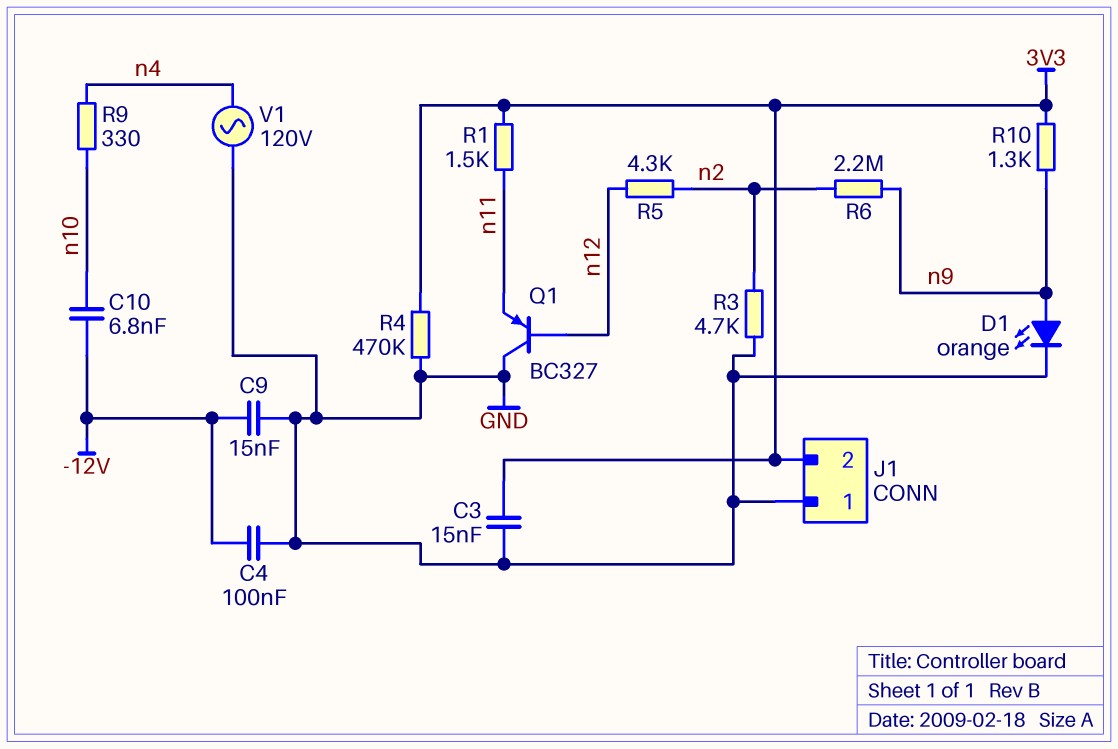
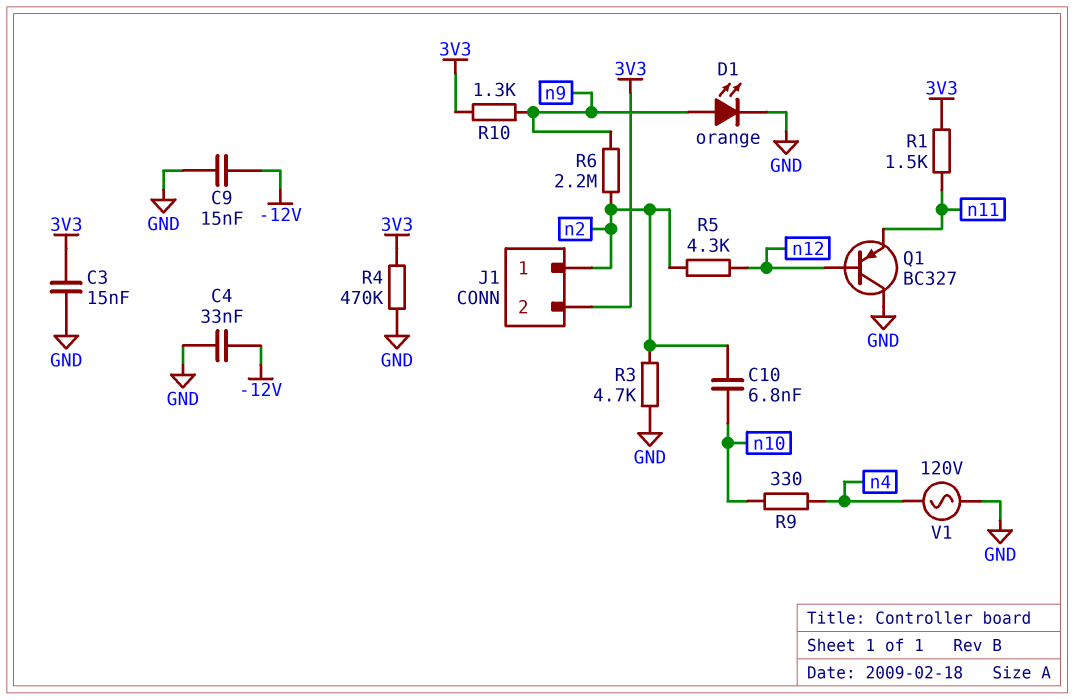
C4: 100nF (-12V, GND) -> 33nF (-12V, GND)
C10: 6.8nF (-12V, n10) -> 6.8nF (n2, n10)
J1 pin 1: GND -> n2

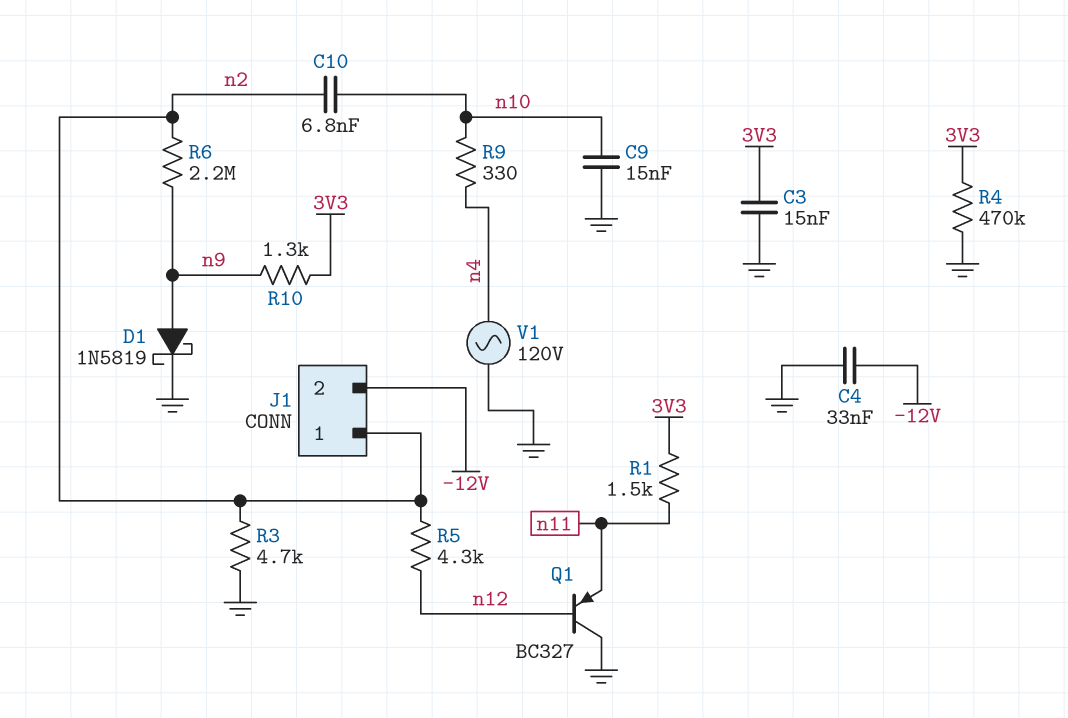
C9: 15nF (-12V, GND) -> 15nF (GND, n10)
D1: LED orange (A n9, K GND) -> schottky 1N5819 (A n9, K GND)
J1 pin 2: 3V3 -> -12V

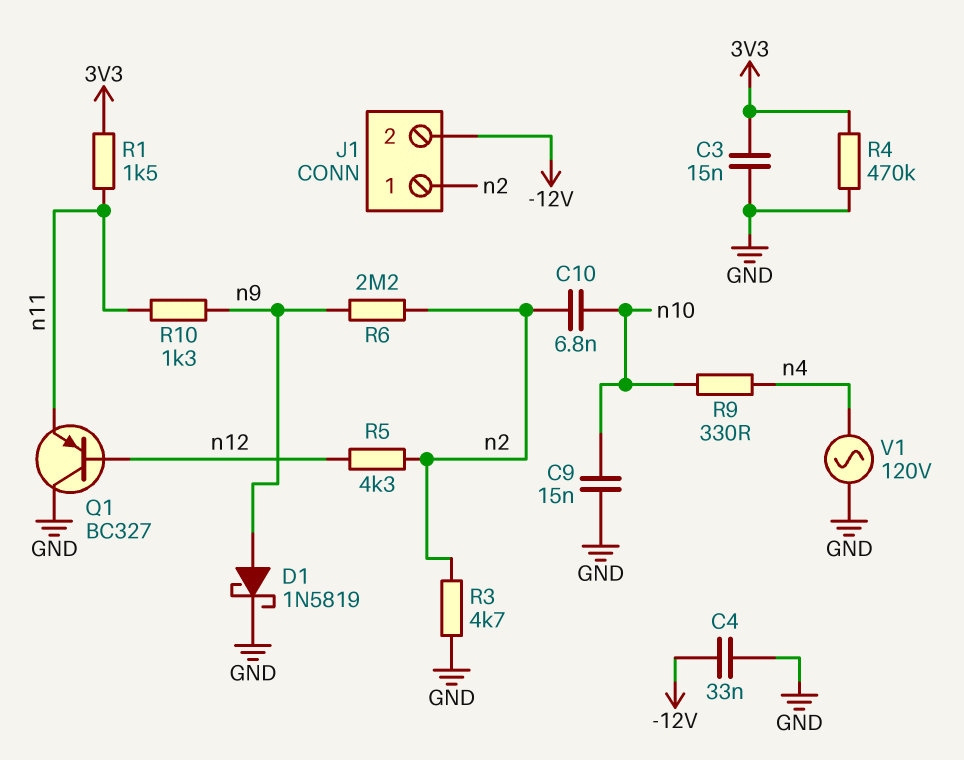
R10: 1.3k (3V3, n9) -> 1.3k (n9, n11)

